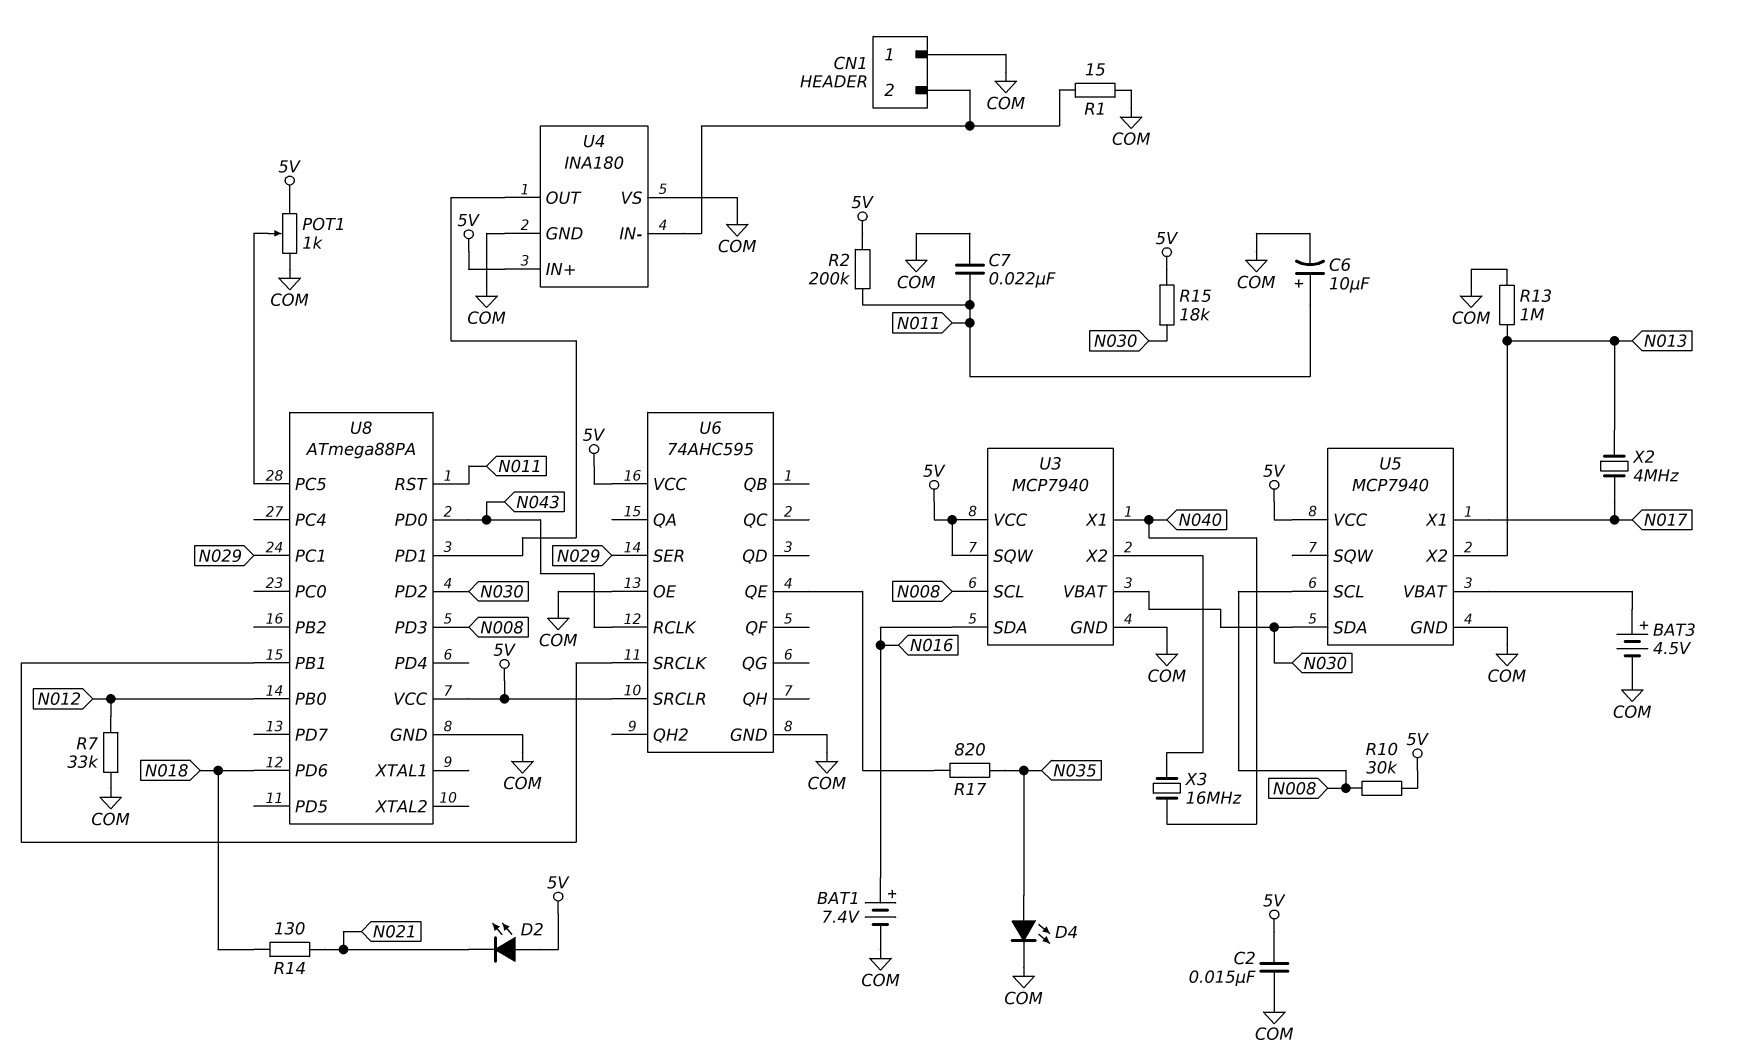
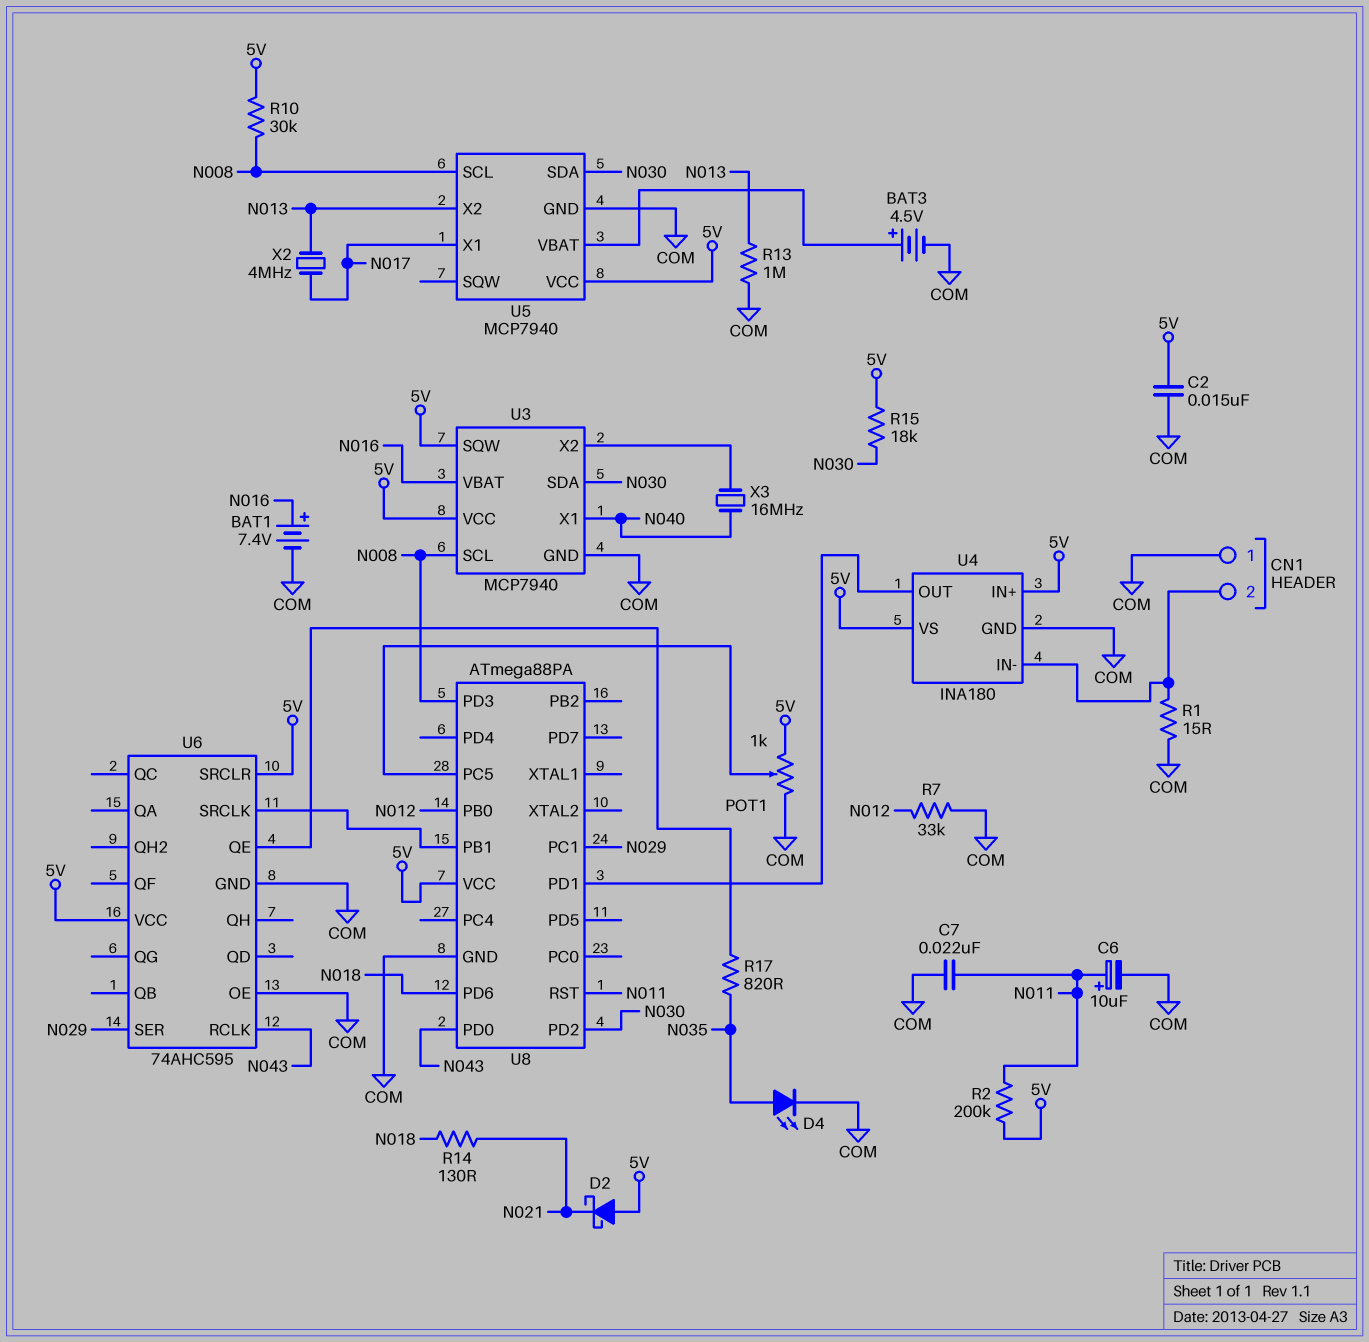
D2: LED (A 5V, K N021) -> schottky (A 5V, K N021)
U3 pin SDA: N016 -> N030
U3 pin VBAT: N030 -> N016
U4 pin VS: COM -> 5V

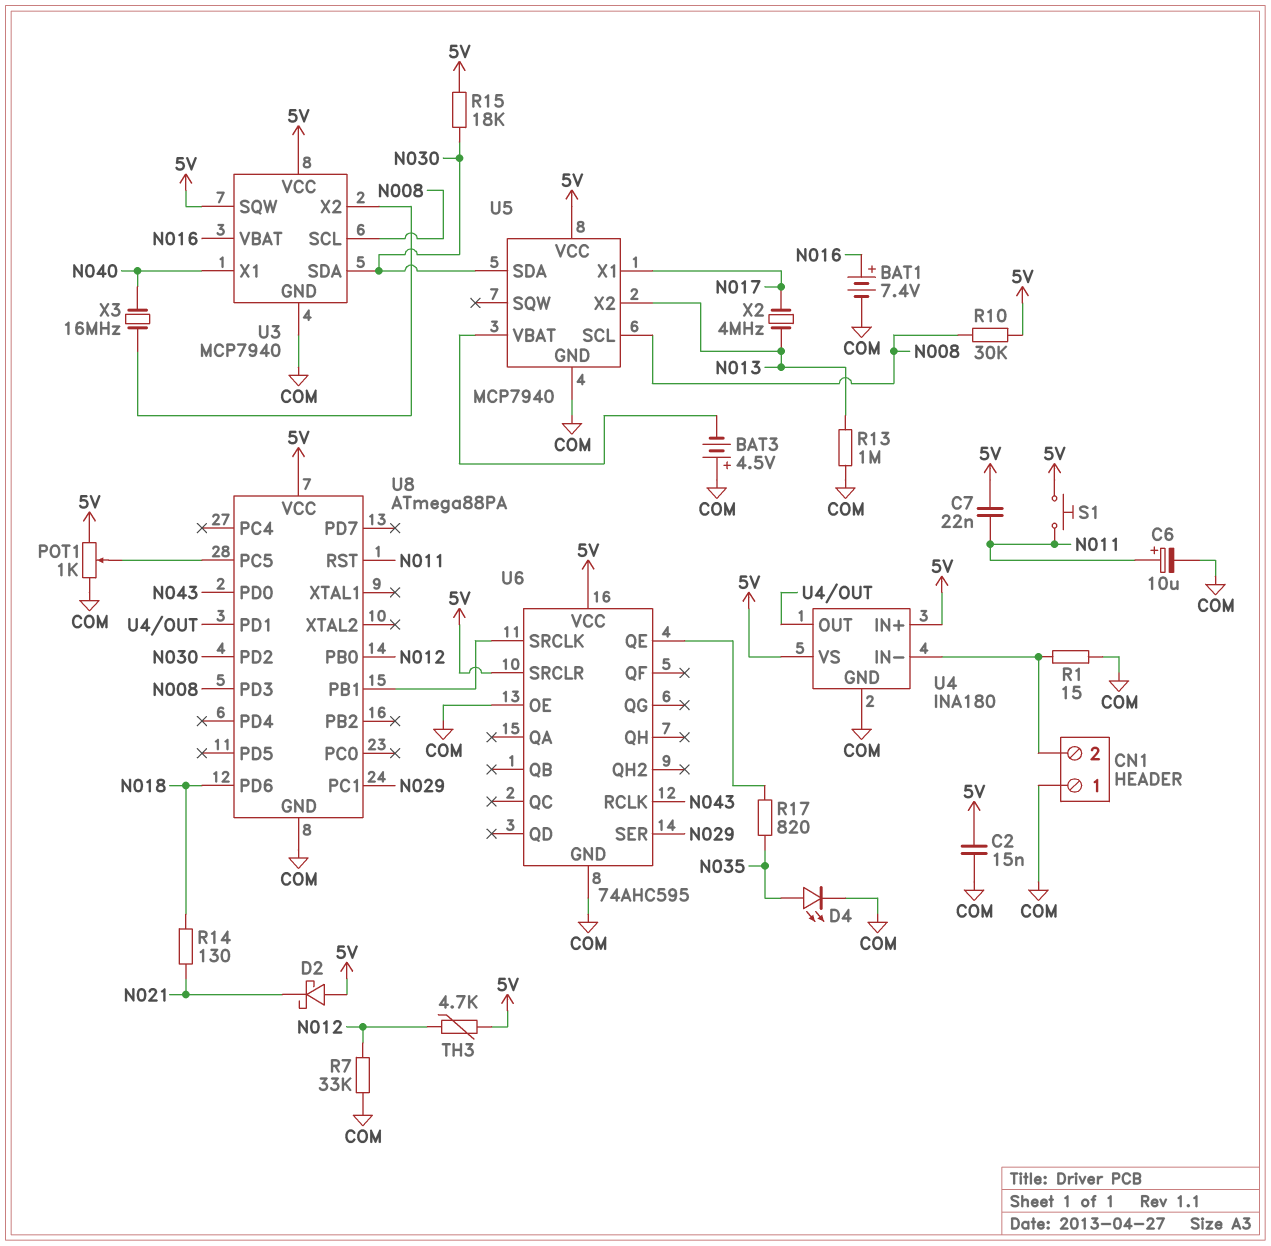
BAT3: 4.5V (plus U5/VBAT, minus COM) -> 4.5V (plus COM, minus U5/VBAT)
C7: 22nF (COM, N011) -> 22nF (5V, N011)
R2: 200k (5V, N011) -> none
S1: none -> button (5V, N011)
TH3: none -> 4.7k (5V, N012)

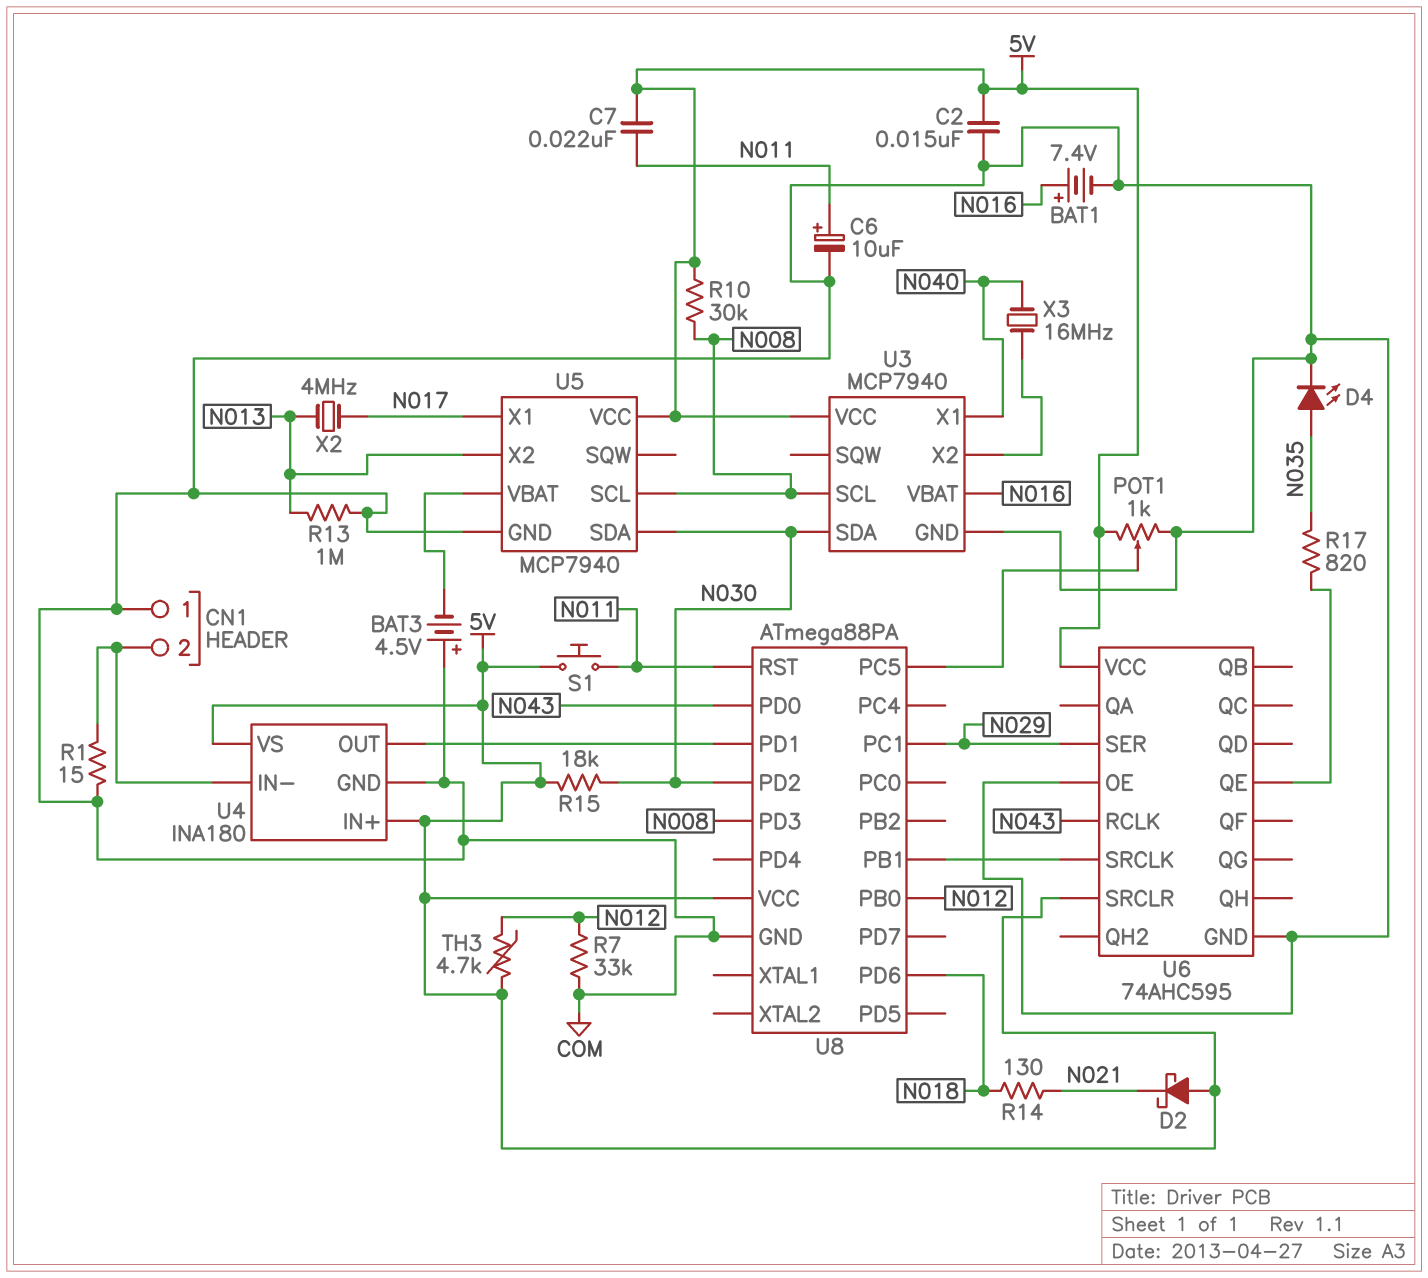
U3 pin SQW: 5V -> none

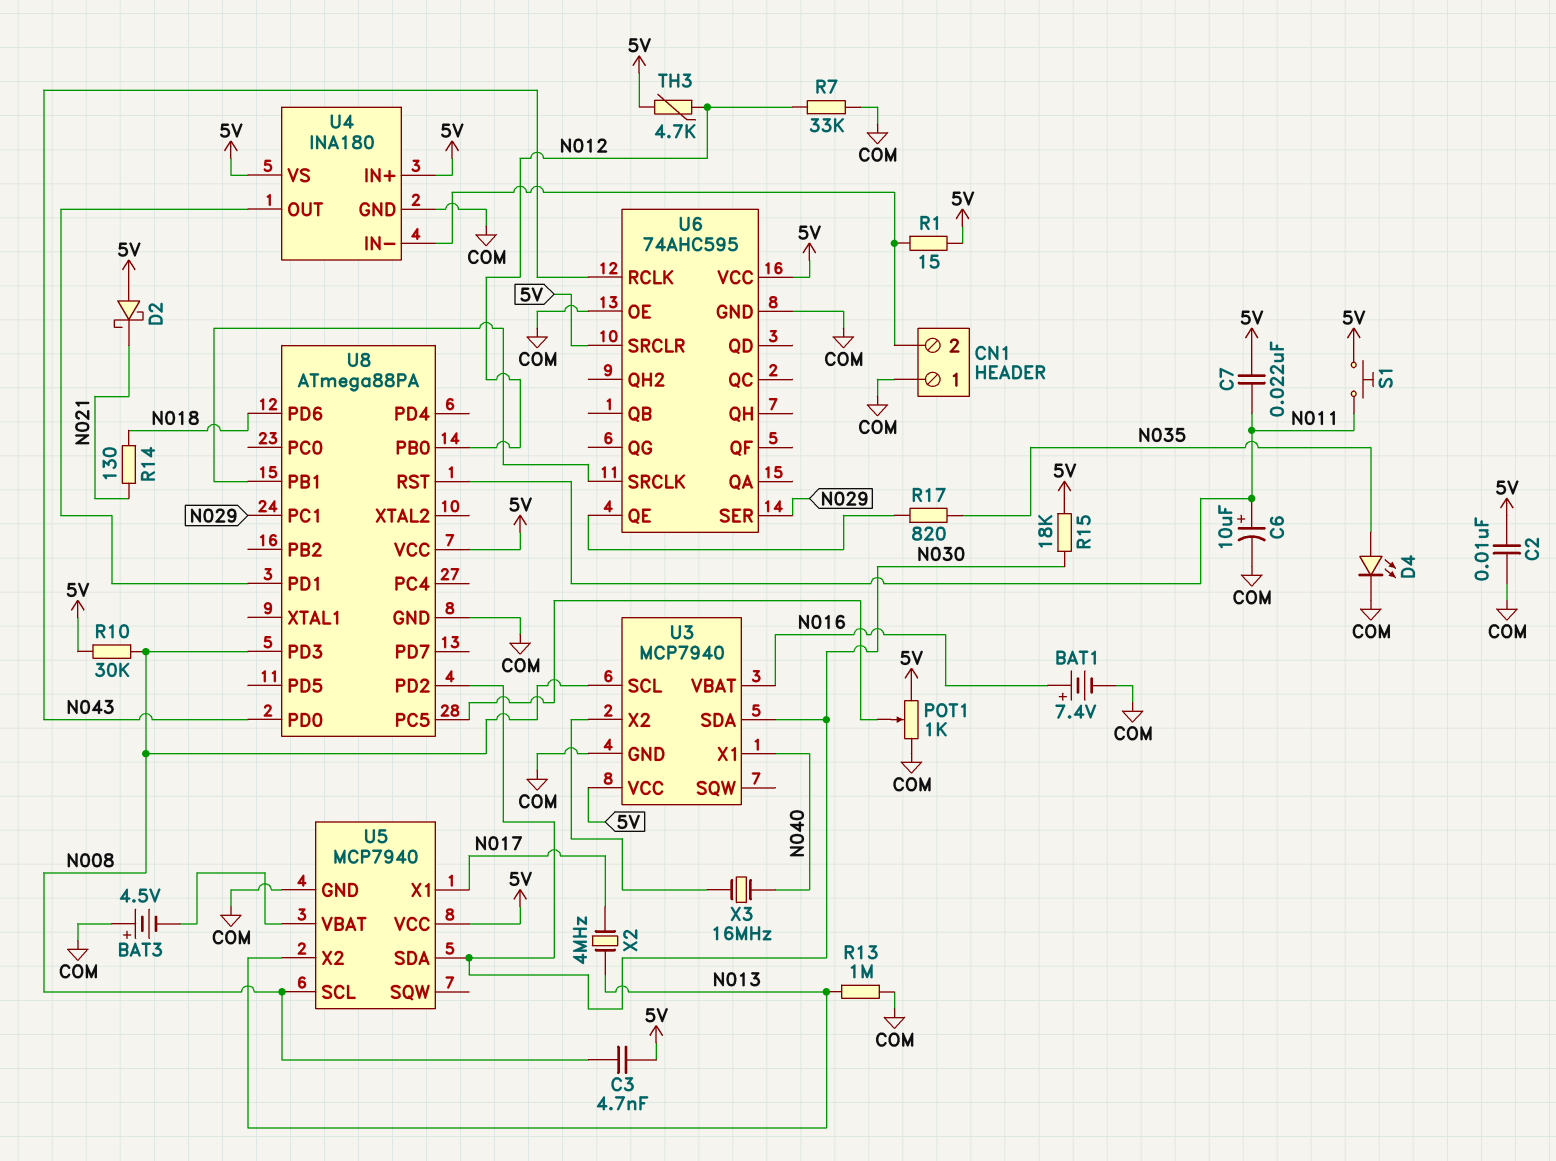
C2: 15nF (5V, COM) -> 10nF (5V, COM)
C3: none -> 4.7nF (5V, N008)
R1: 15 (CN1/2, COM) -> 15 (5V, CN1/2)

